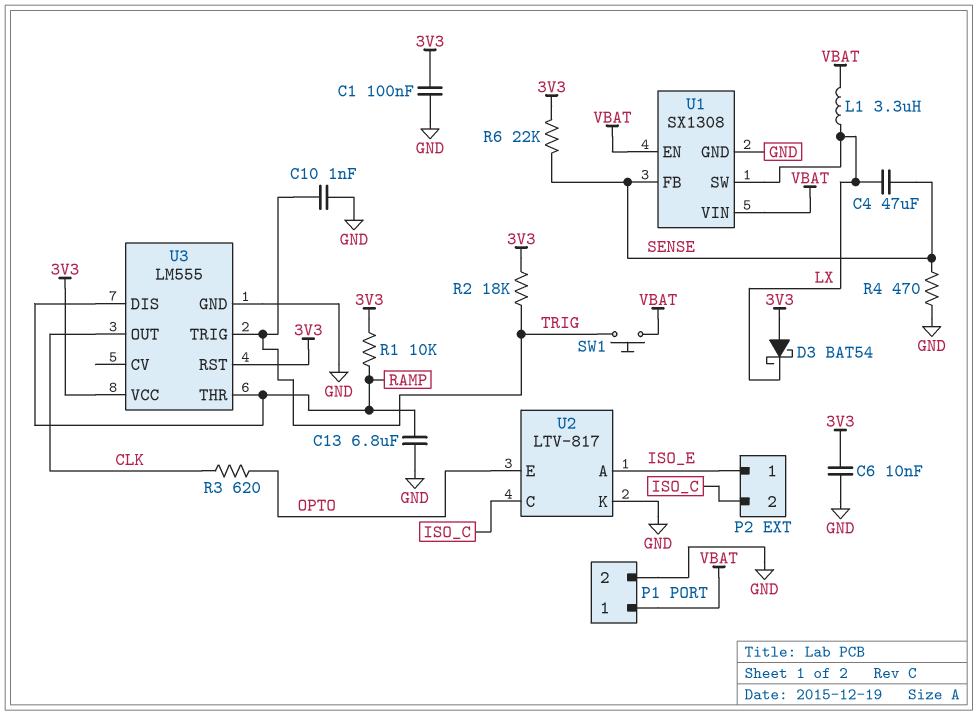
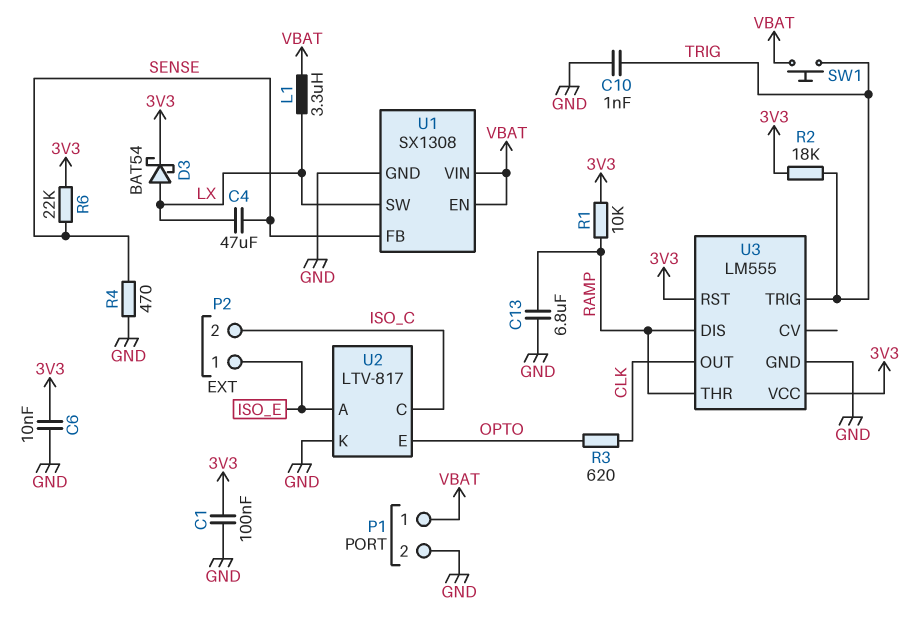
D3: schottky BAT54 (A 3V3, K LX) -> schottky BAT54 (A LX, K 3V3)

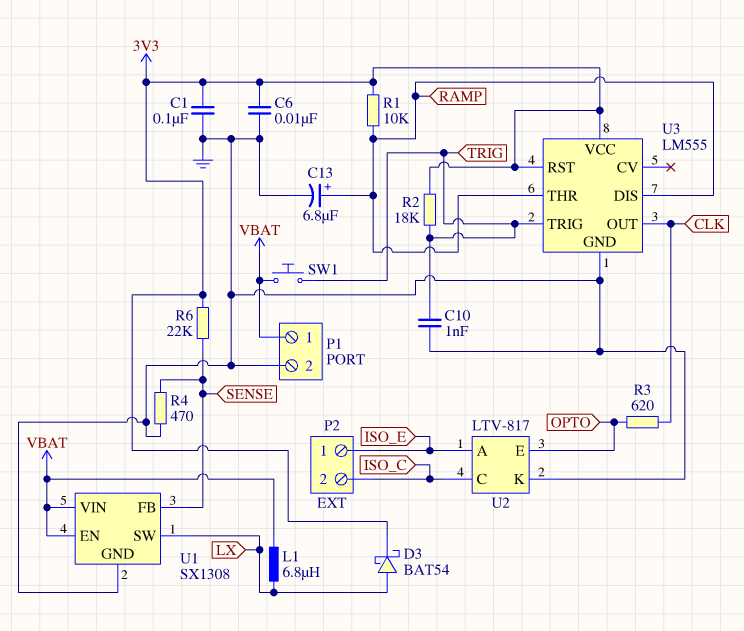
C4: 47uF (LX, SENSE) -> none
C13: 6.8uF (GND, RAMP) -> 6.8uF (plus RAMP, minus GND)
L1: 3.3uH (LX, VBAT) -> 6.8uH (LX, VBAT)

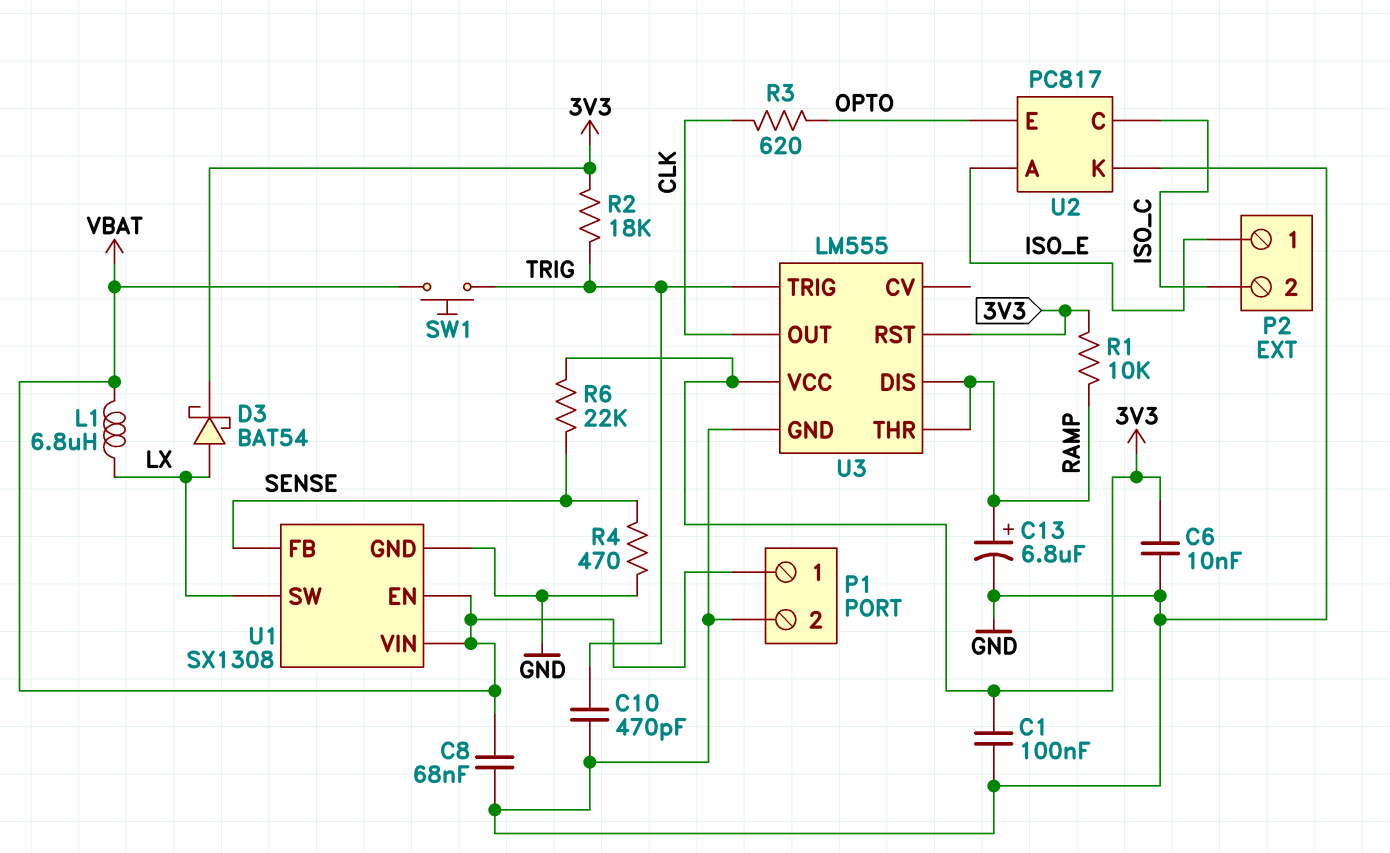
C8: none -> 68nF (GND, VBAT)
C10: 1nF (GND, TRIG) -> 470pF (GND, TRIG)
U2: LTV-817 -> PC817

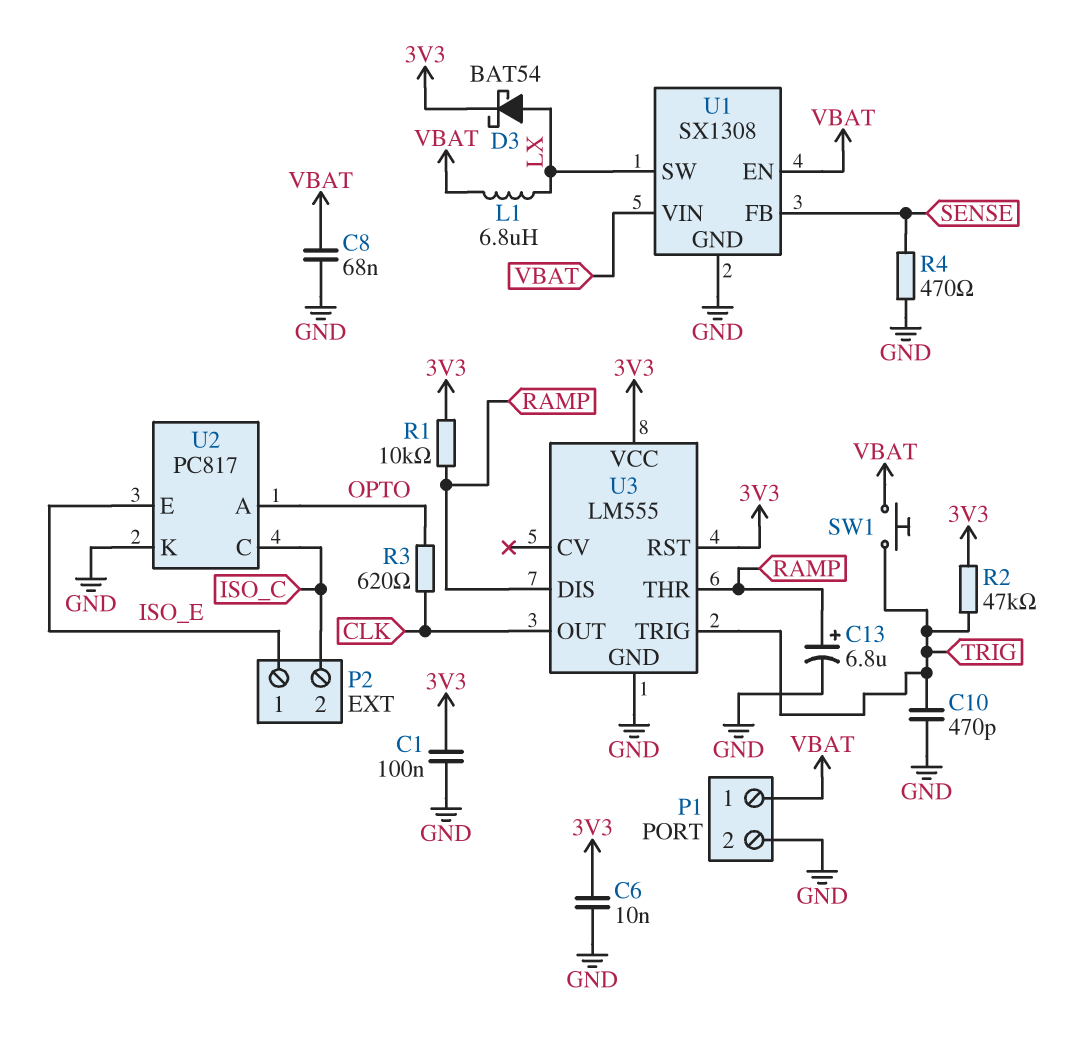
R2: 18k (3V3, TRIG) -> 47k (3V3, TRIG)
R6: 22k (3V3, SENSE) -> none
U2 pin A: ISO_E -> OPTO
U2 pin E: OPTO -> ISO_E

